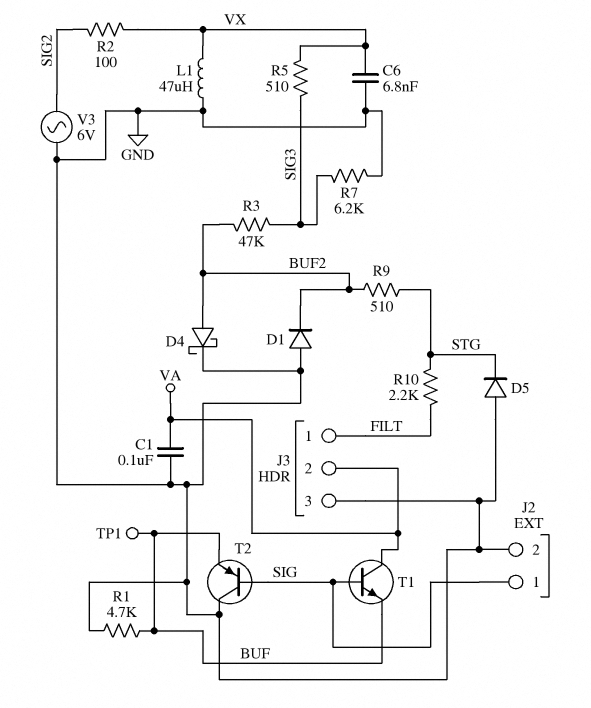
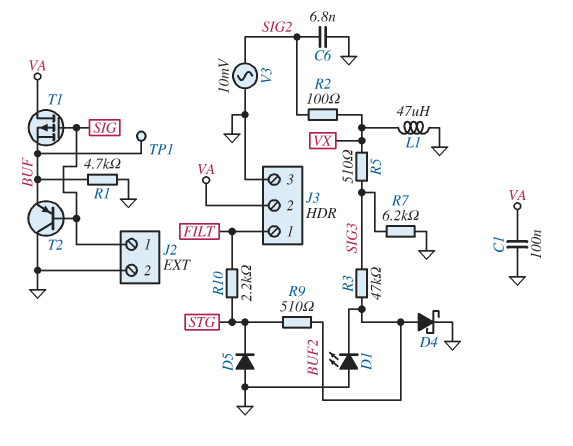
C6: 6.8nF (GND, VX) -> 6.8nF (GND, SIG2)
D1: diode (A GND, K BUF2) -> LED (A GND, K BUF2)
T1: NPN (B SIG, C VA, E BUF) -> PMOS (G SIG, D VA, S BUF)
V3: AC 6V (GND, SIG2) -> AC 10mV (GND, SIG2)

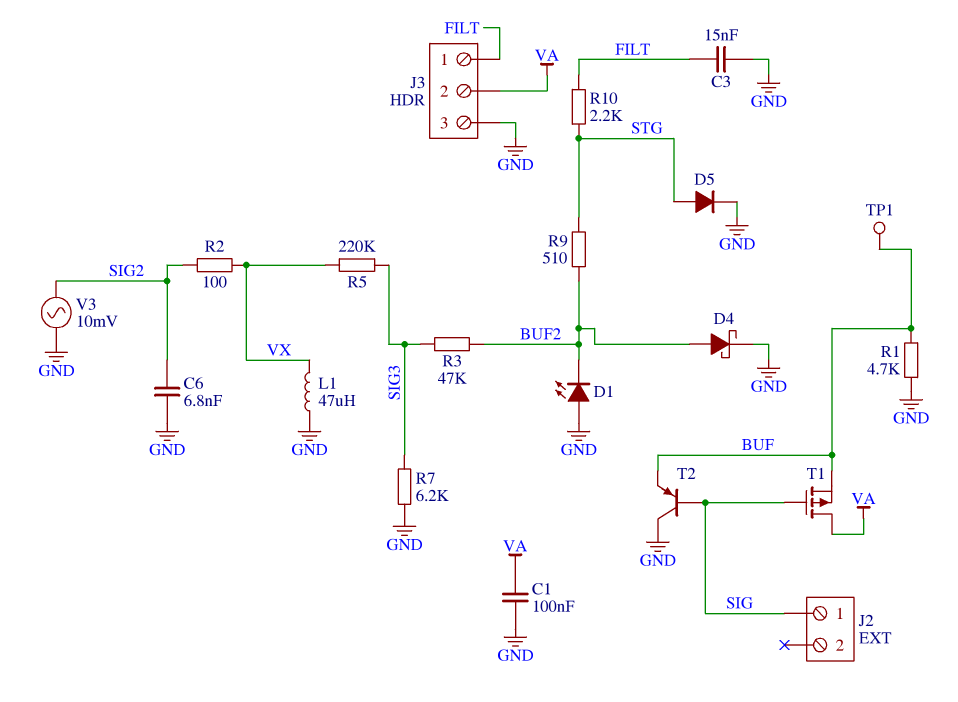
C3: none -> 15nF (FILT, GND)
D5: diode (A GND, K STG) -> diode (A STG, K GND)
J2 pin 2: GND -> none
R5: 510 (SIG3, VX) -> 220k (SIG3, VX)

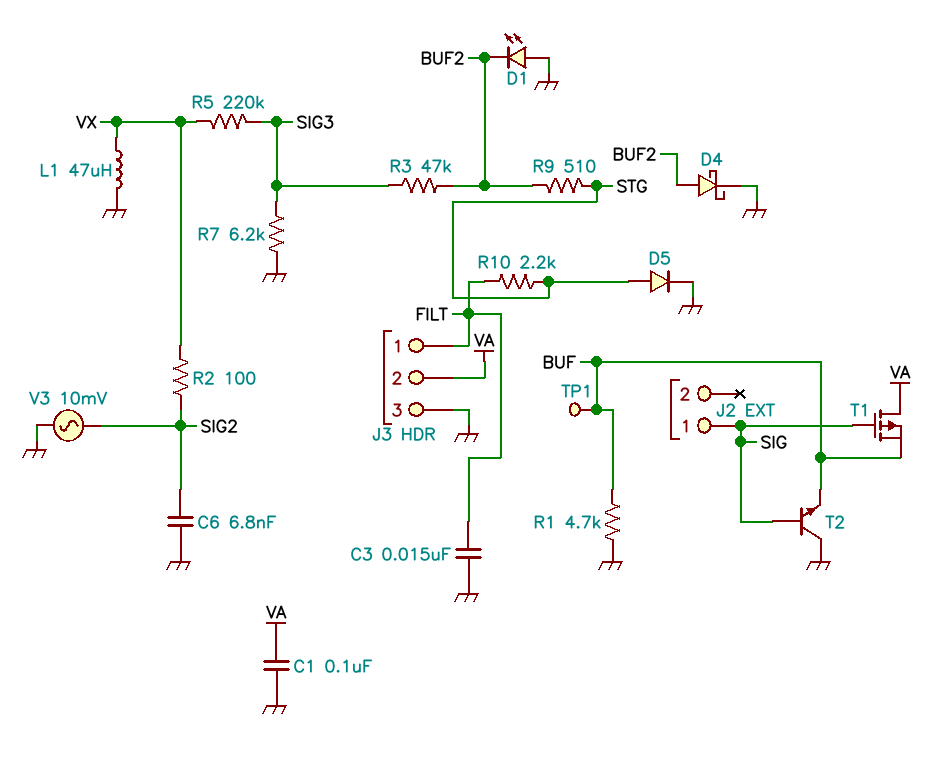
T2: PNP (B SIG, C GND, E BUF) -> NPN (B SIG, C GND, E BUF)

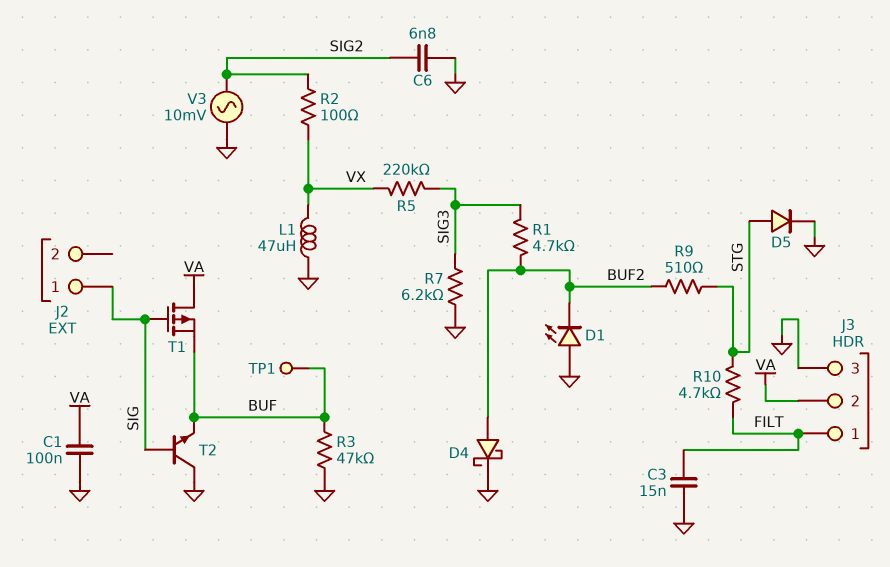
R1: 4.7k (BUF, GND) -> 4.7k (BUF2, SIG3)
R3: 47k (BUF2, SIG3) -> 47k (BUF, GND)
R10: 2.2k (FILT, STG) -> 4.7k (FILT, STG)

